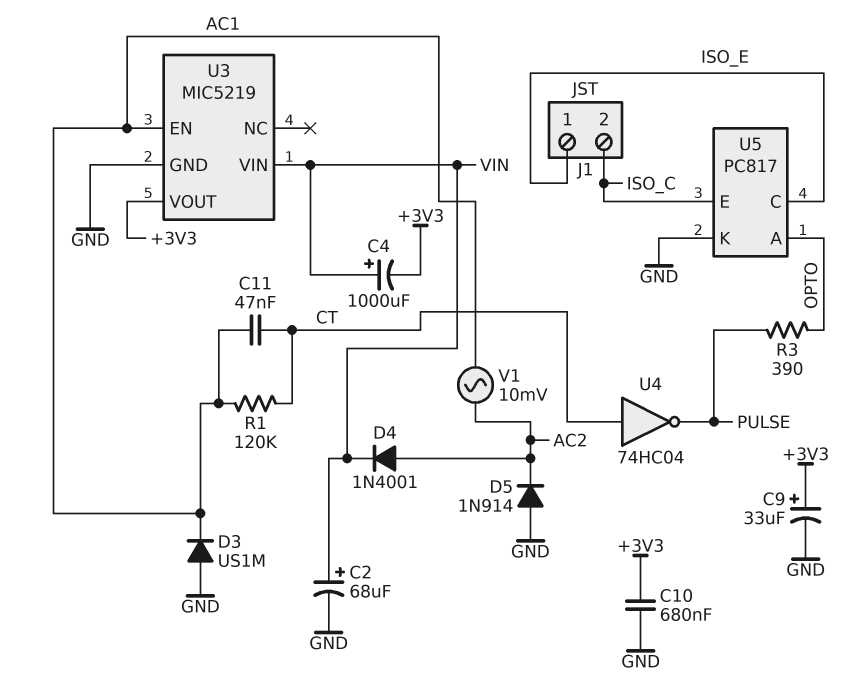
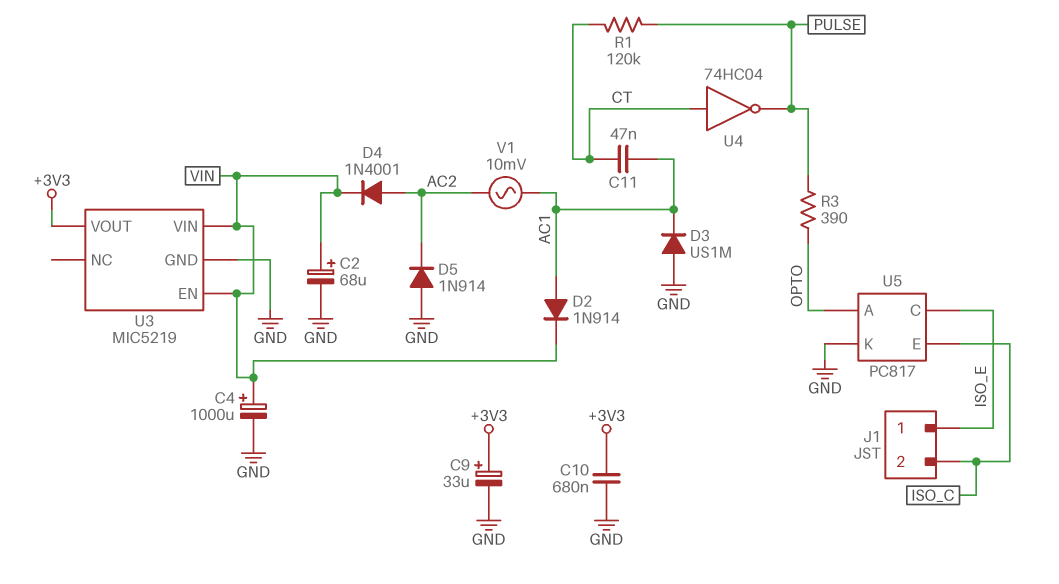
C4: 1000uF (plus VIN, minus +3V3) -> 1000uF (plus VIN, minus GND)
D2: none -> diode 1N914 (A AC1, K VIN)
R1: 120k (AC1, CT) -> 120k (CT, PULSE)
U3 pin EN: AC1 -> VIN

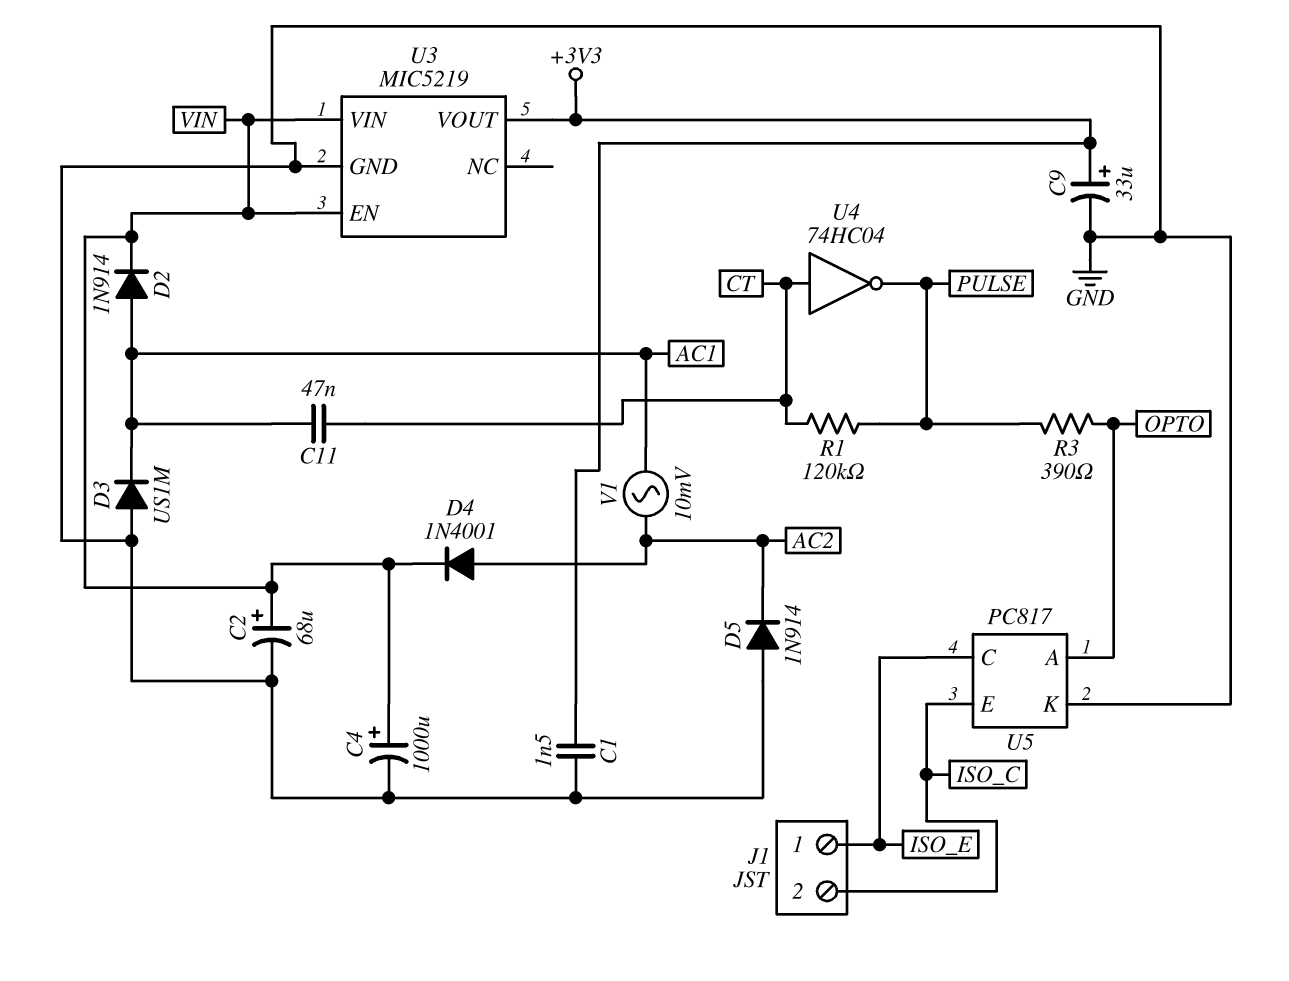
C1: none -> 1.5nF (+3V3, GND)
C10: 680nF (+3V3, GND) -> none

